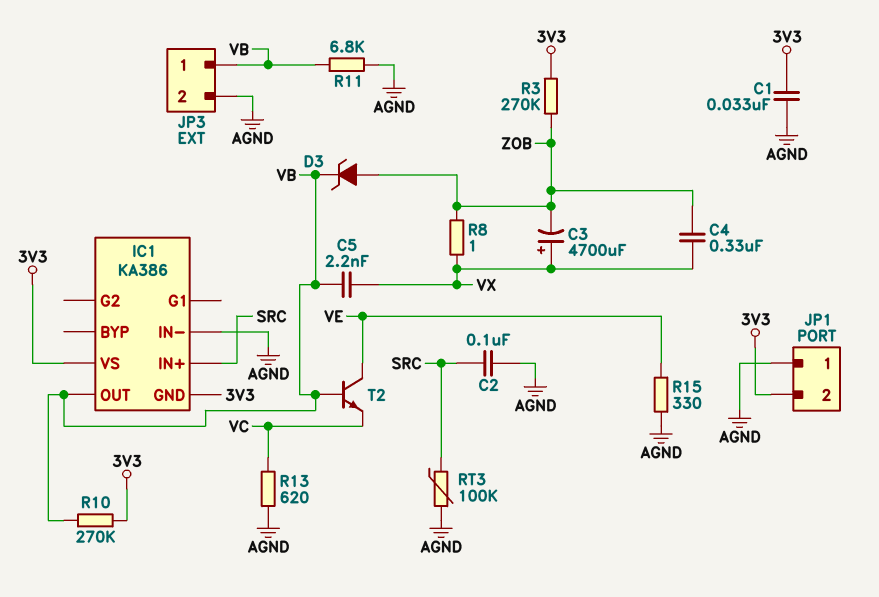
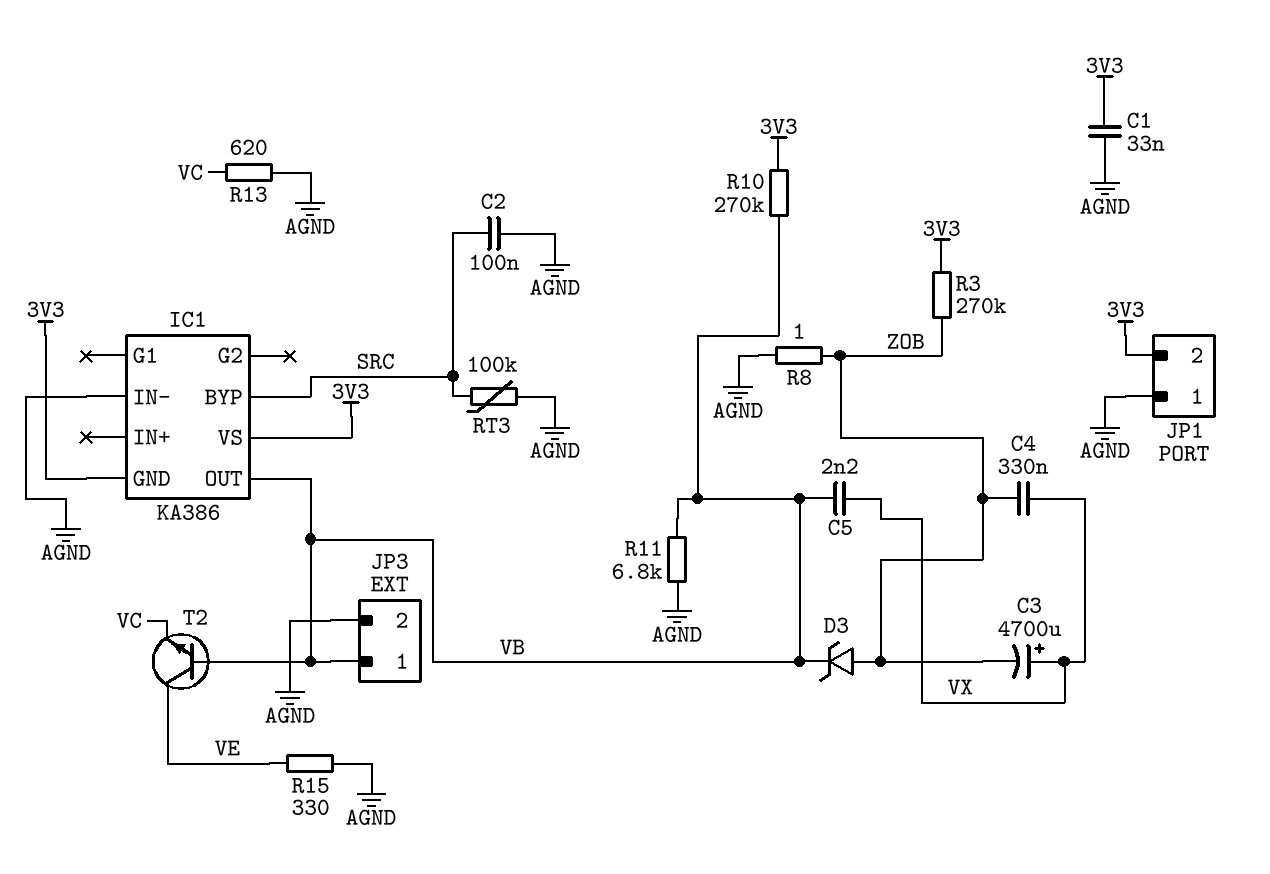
IC1 pin BYP: none -> SRC
IC1 pin IN+: SRC -> none
R8: 1 (VX, ZOB) -> 1 (AGND, ZOB)

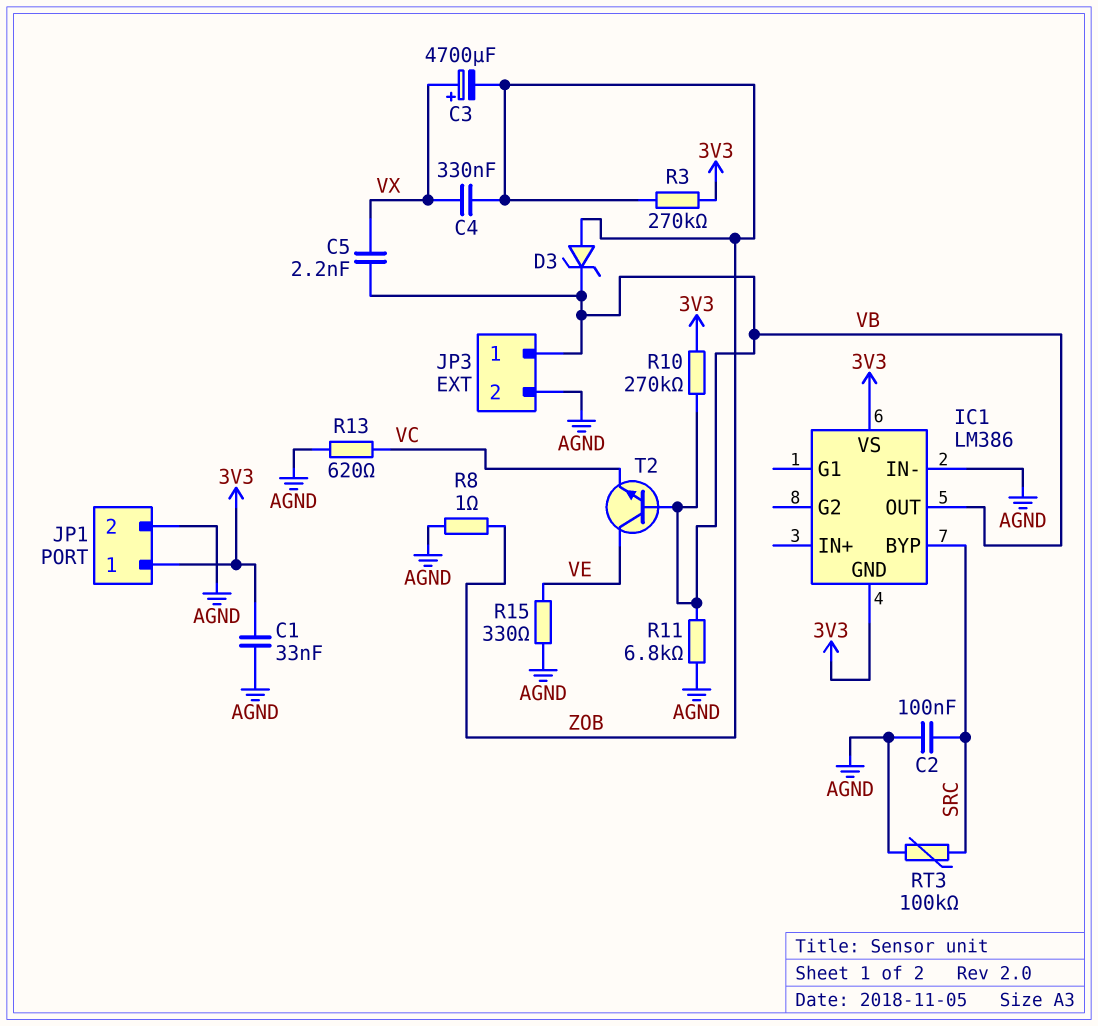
IC1: KA386 -> LM386
JP1 pin 1: AGND -> 3V3
JP1 pin 2: 3V3 -> AGND

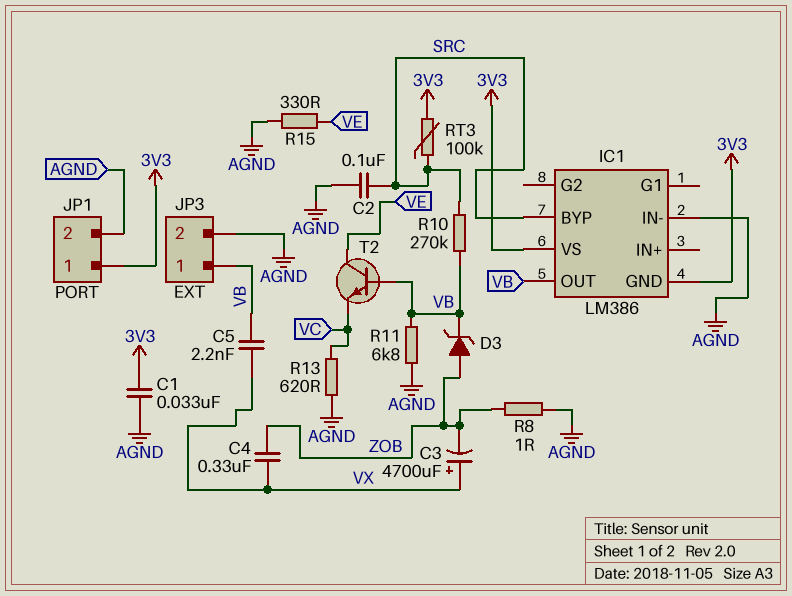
R3: 270k (3V3, ZOB) -> none
R10: 270k (3V3, VB) -> 270k (SRC, VB)
RT3: 100k (AGND, SRC) -> 100k (3V3, SRC)

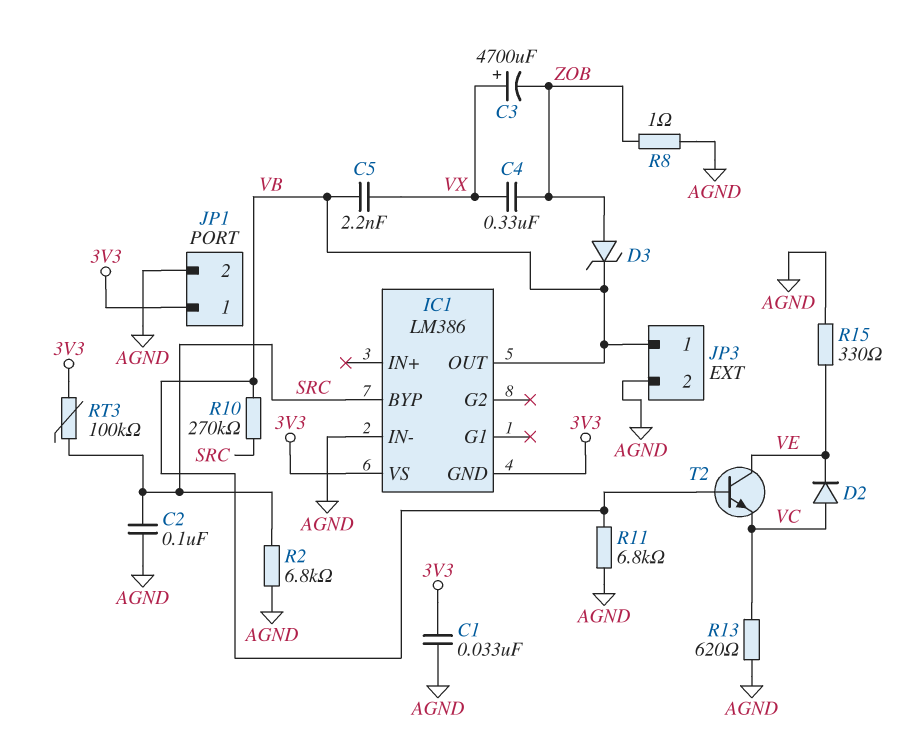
D2: none -> diode (A VC, K VE)
R2: none -> 6.8k (AGND, SRC)

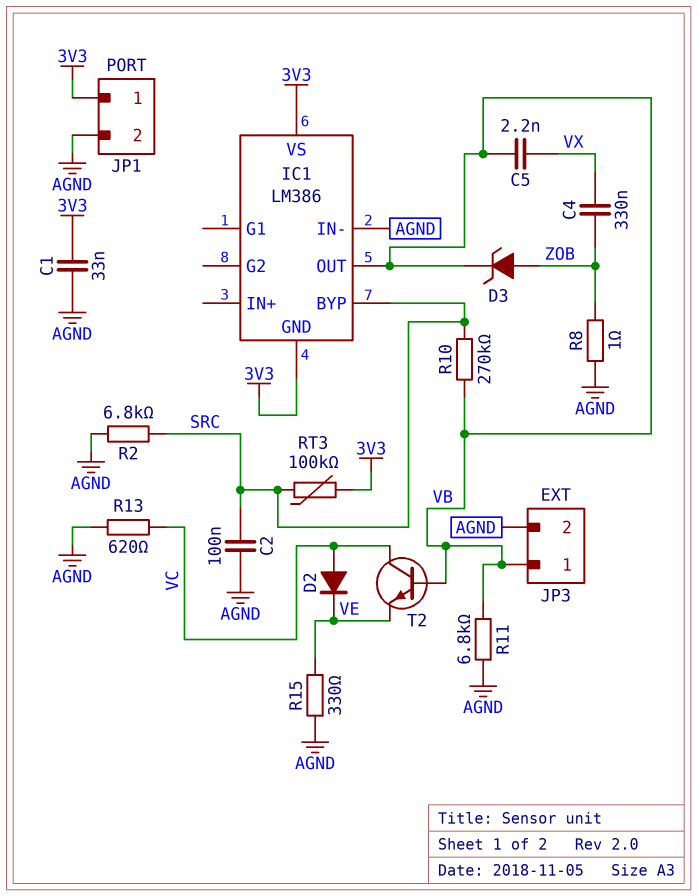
C3: 4700uF (plus VX, minus ZOB) -> none
T2: NPN (B VB, C VE, E VC) -> NPN (B VB, C VC, E VE)

